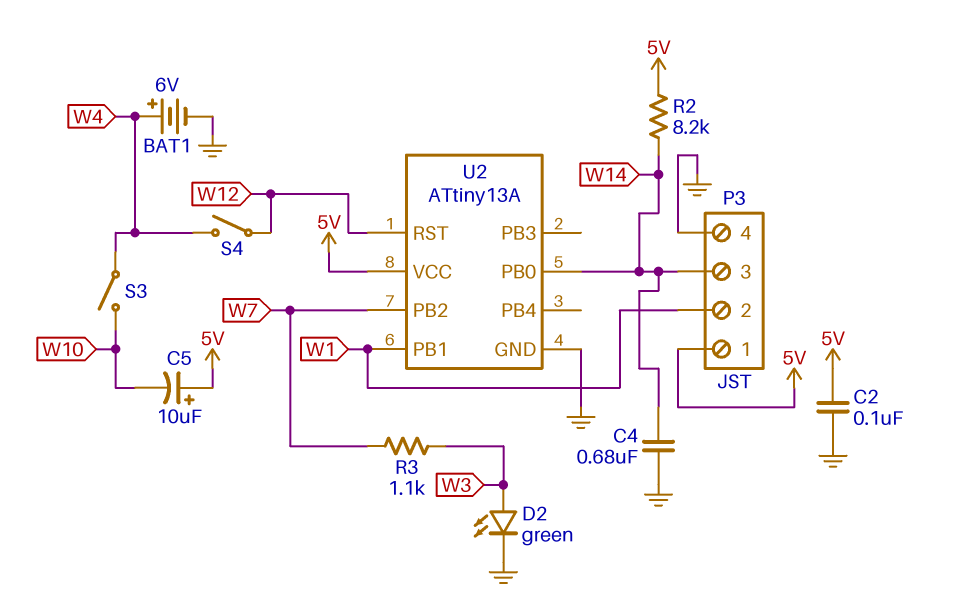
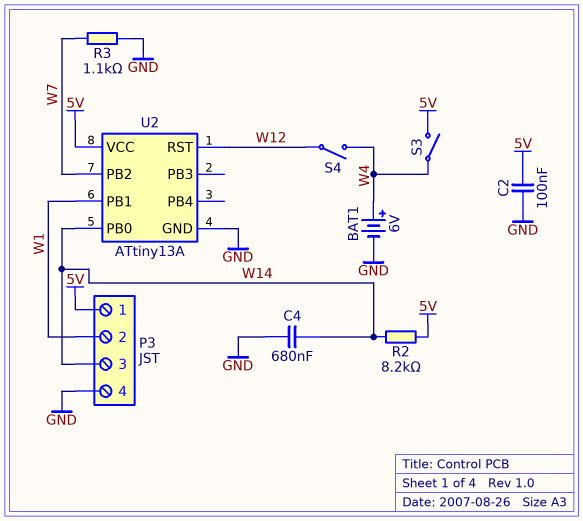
C5: 10uF (plus 5V, minus W10) -> none
D2: LED green (A W3, K GND) -> none
R3: 1.1k (W3, W7) -> 1.1k (GND, W7)
S3: switch (W4, W10) -> switch (5V, W4)

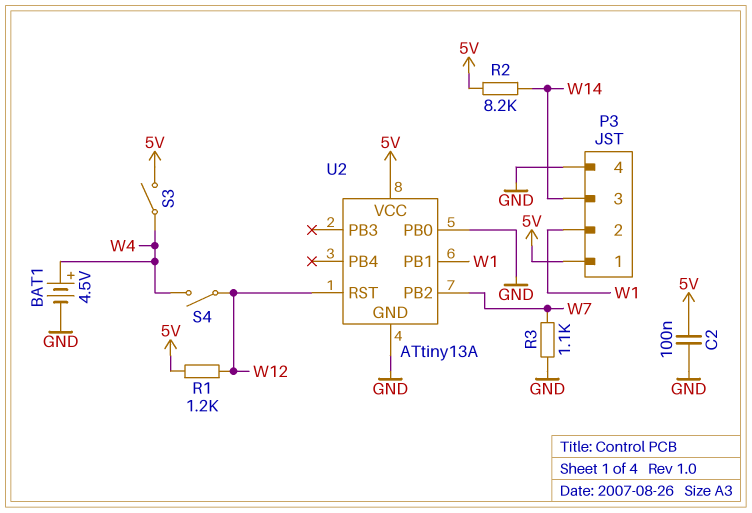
BAT1: 6V (plus W4, minus GND) -> 4.5V (plus W4, minus GND)
C4: 680nF (GND, W14) -> none
R1: none -> 1.2k (5V, W12)
U2 pin PB0: W14 -> GND

